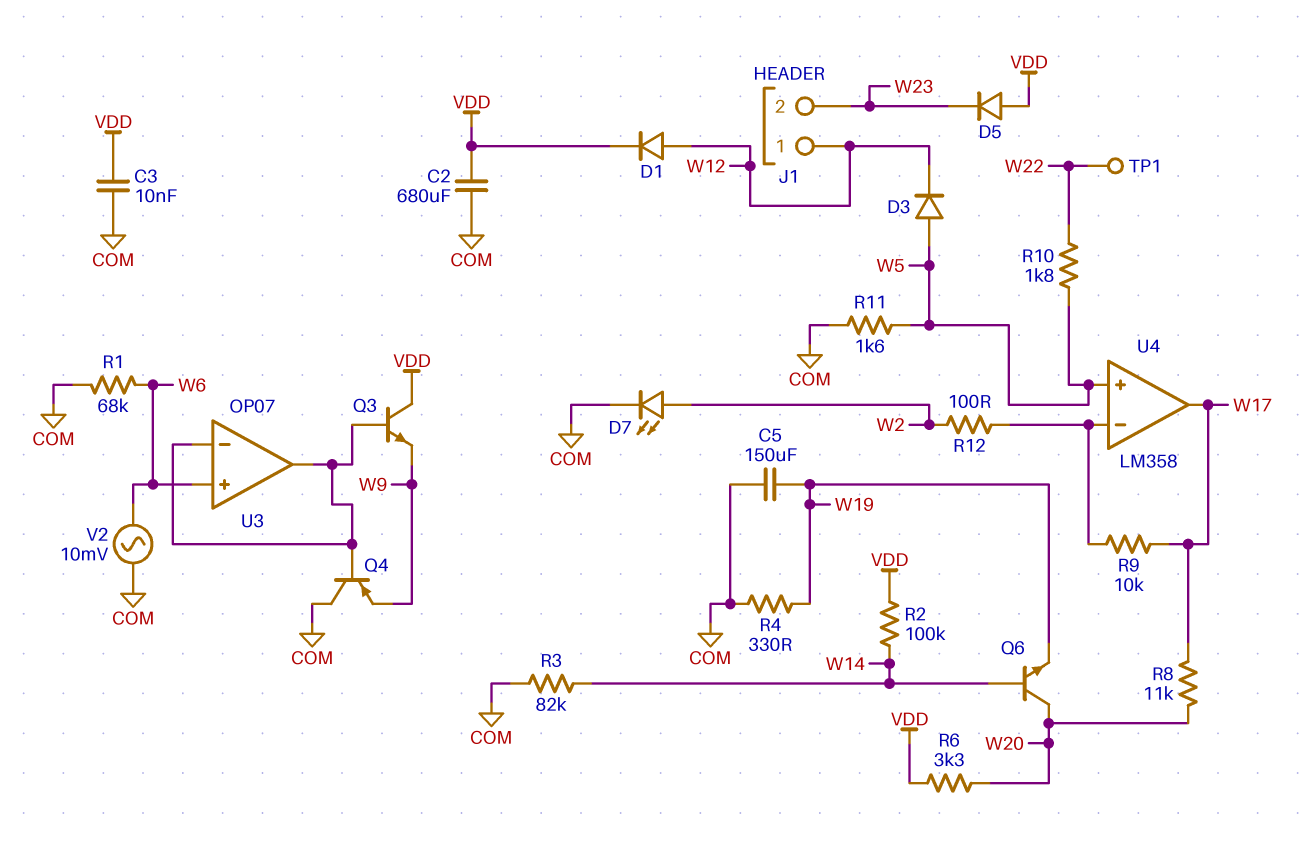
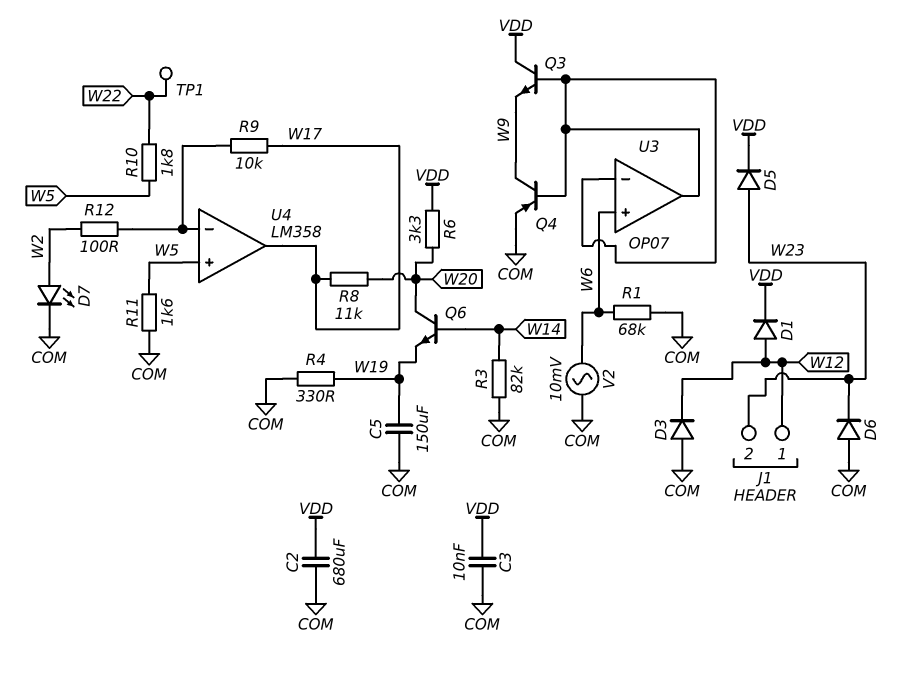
D3: diode (A W5, K W12) -> diode (A COM, K W12)
D5: diode (A VDD, K W23) -> diode (A W23, K VDD)
D6: none -> diode (A COM, K W23)
Q4: PNP (B U3/in-, C COM, E W9) -> PNP (B U3/in-, C W9, E COM)
R2: 100k (VDD, W14) -> none

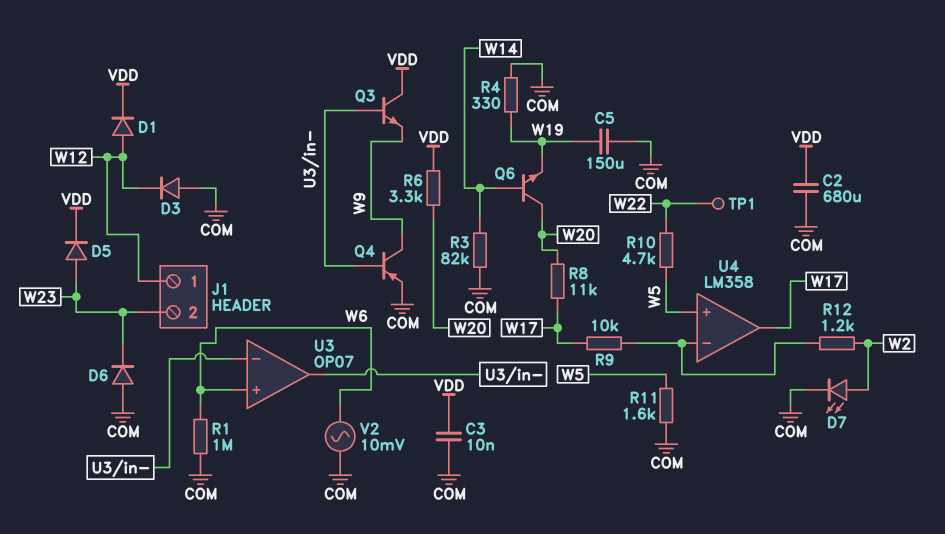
R1: 68k (COM, W6) -> 1M (COM, W6)
R10: 1.8k (W5, W22) -> 4.7k (W5, W22)
R12: 100 (U4/in-, W2) -> 1.2k (U4/in-, W2)

